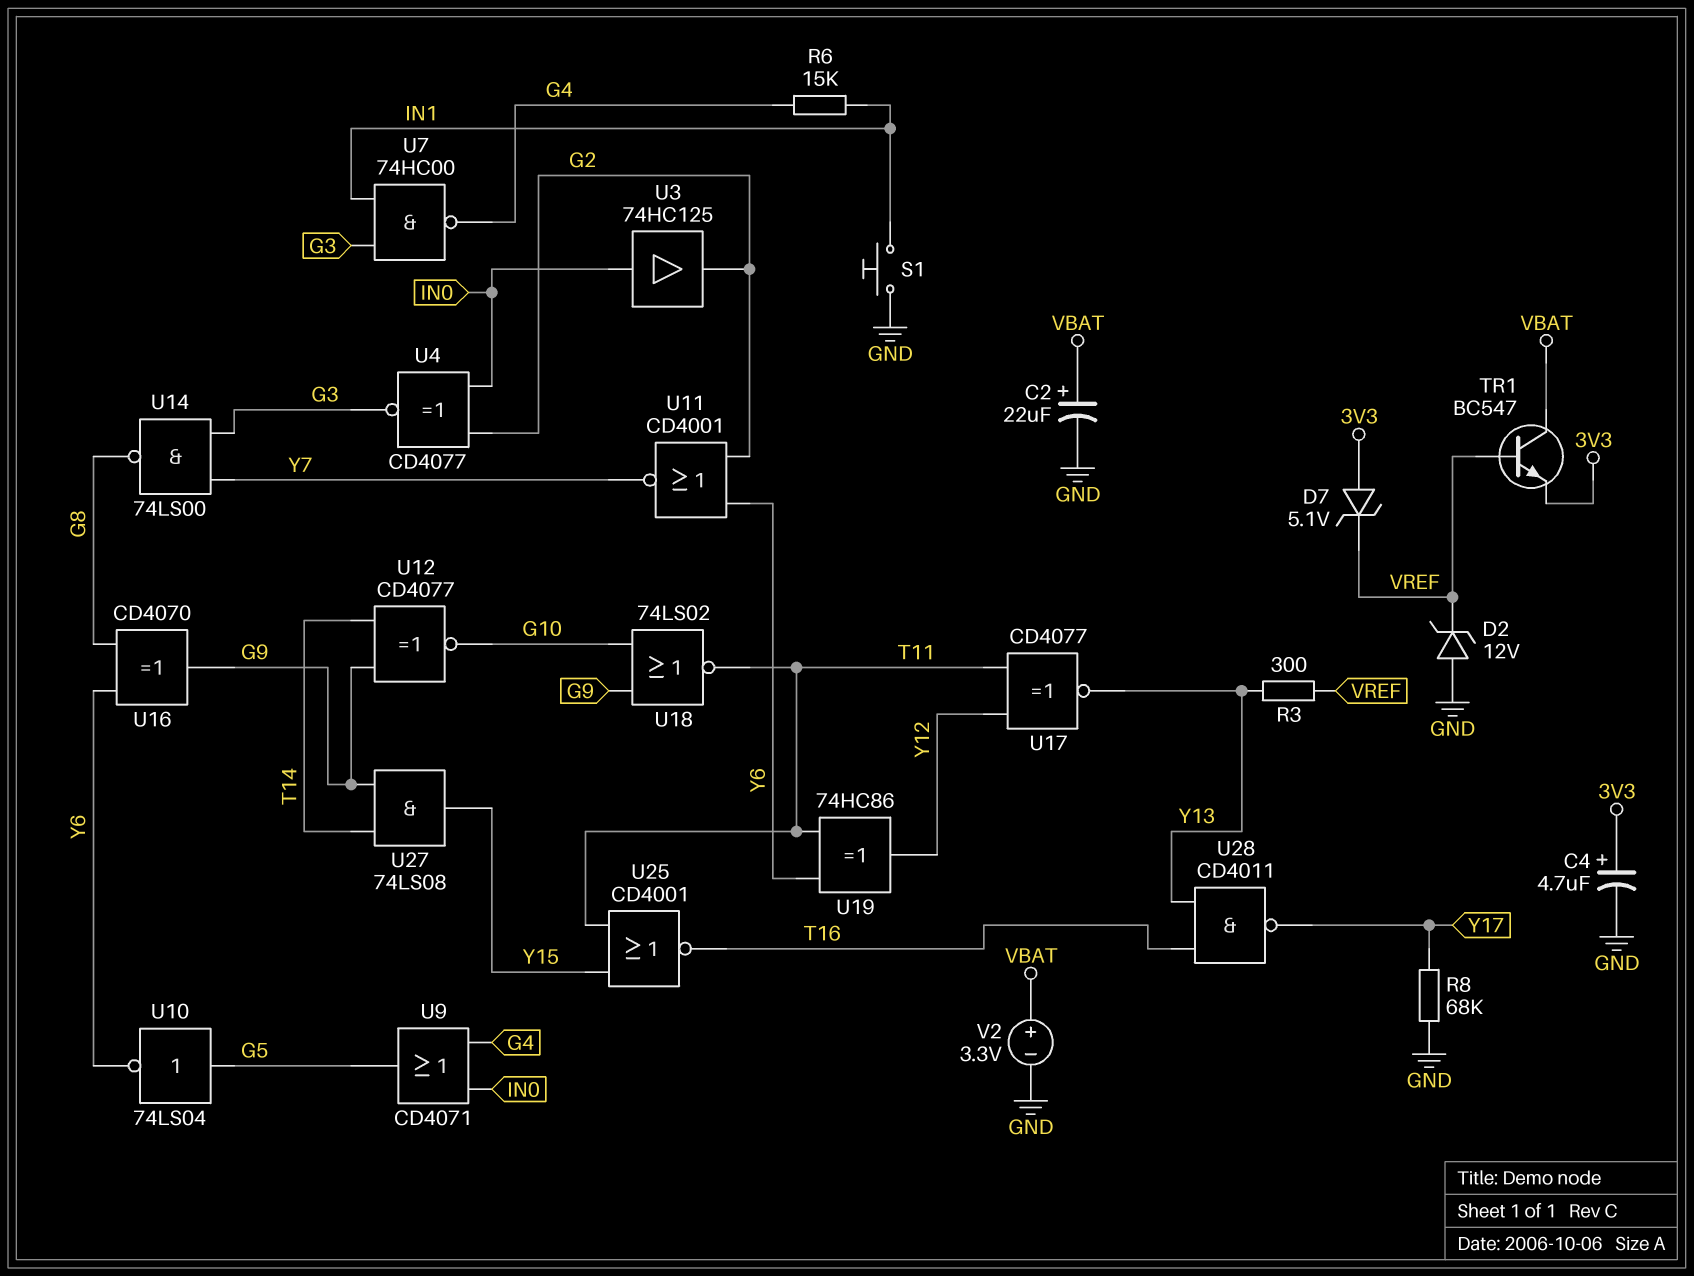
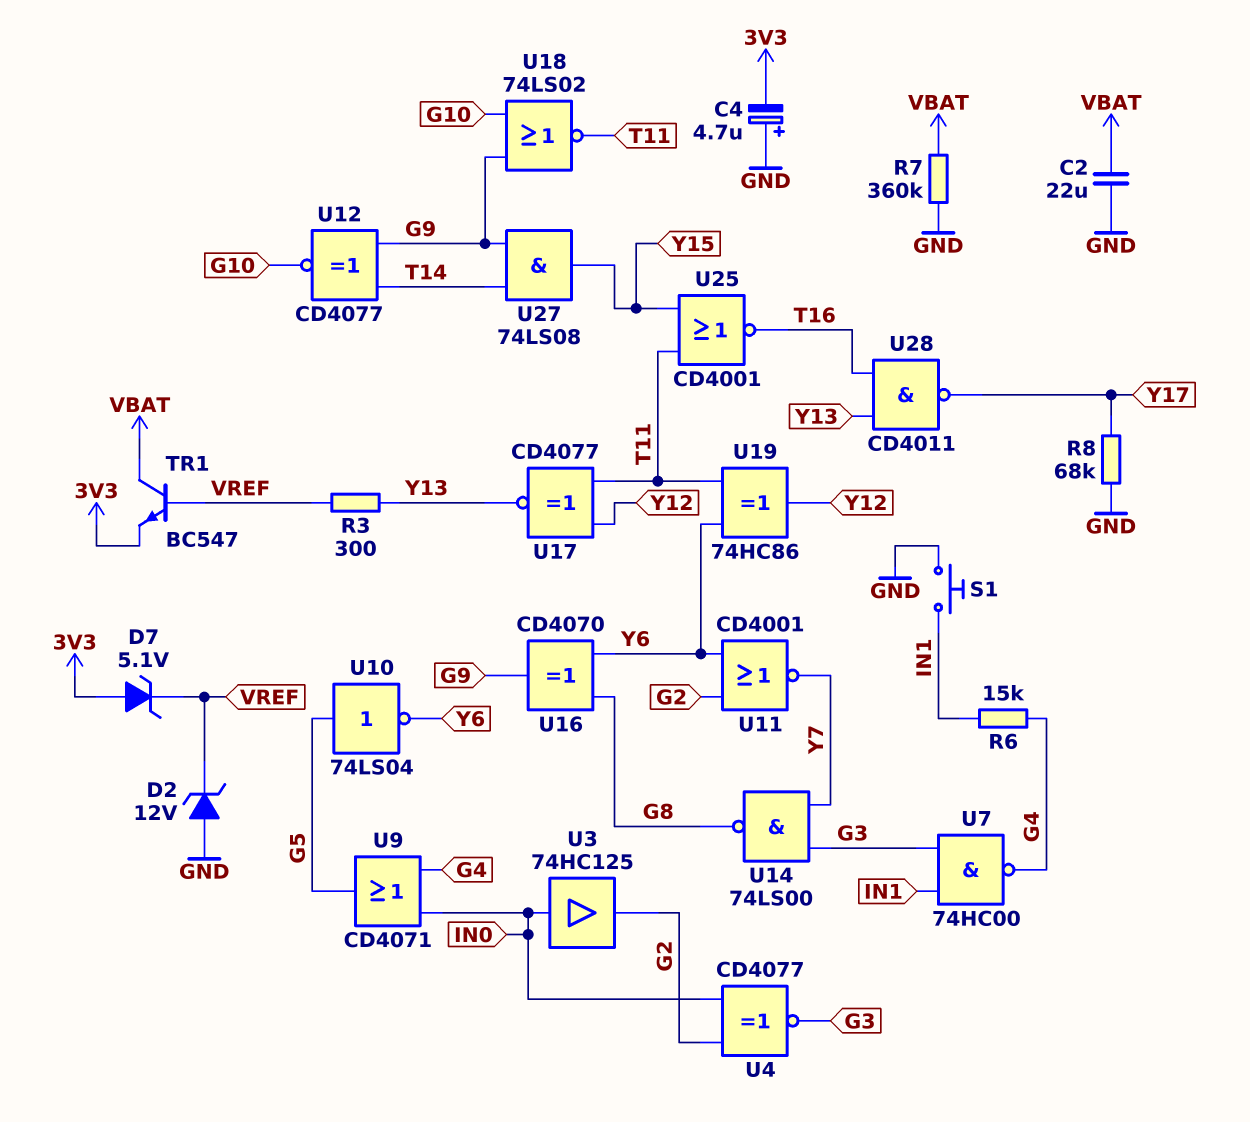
C2: 22uF (plus VBAT, minus GND) -> 22uF (GND, VBAT)
C4: 4.7uF (plus 3V3, minus GND) -> 4.7uF (plus GND, minus 3V3)
R7: none -> 360k (GND, VBAT)
V2: 3.3V (plus VBAT, minus GND) -> none

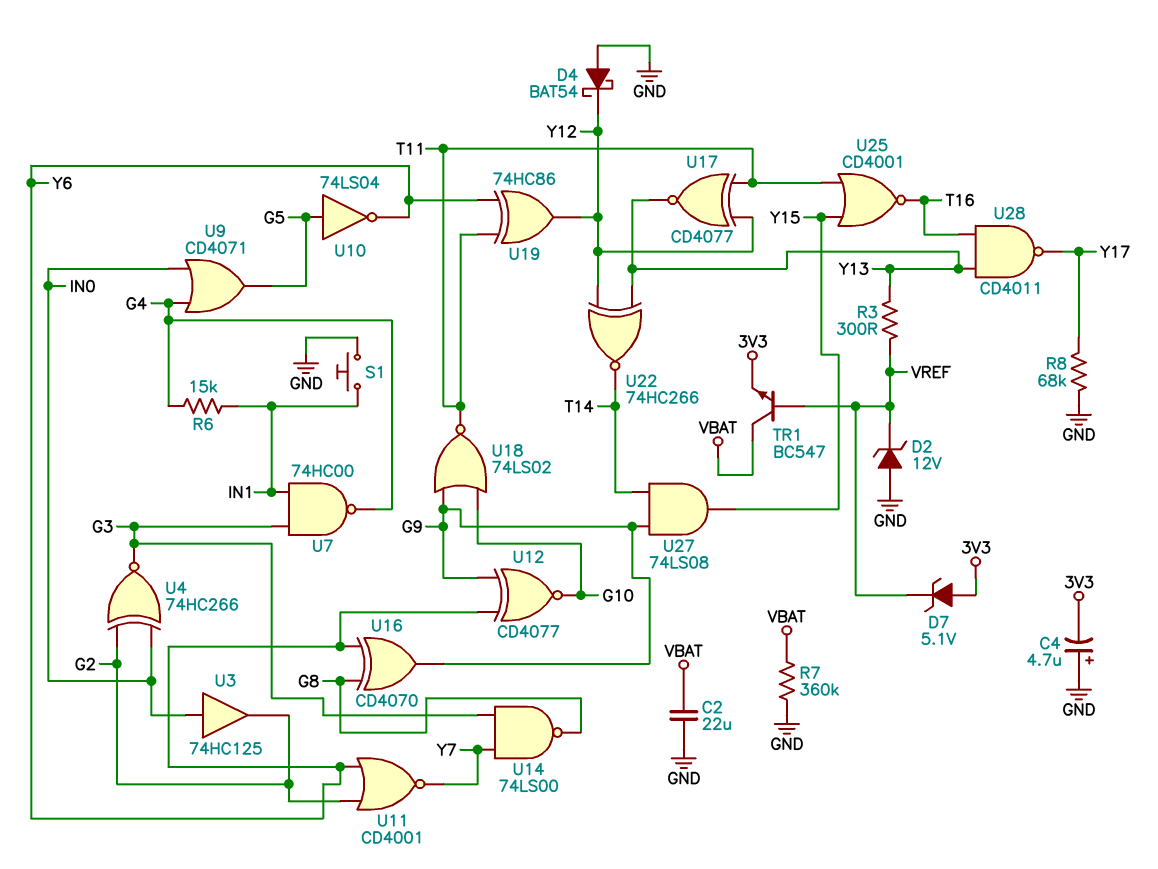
D4: none -> schottky BAT54 (A GND, K Y12)
U4: XNOR CD4077 (in G2, in IN0, out G3) -> XNOR 74HC266 (in G2, in IN0, out G3)
U12: XNOR CD4077 (in G9, in T14, out G10) -> XNOR CD4077 (in G9, in Y6, out G10)
U22: none -> XNOR 74HC266 (in Y12, in Y13, out T14)

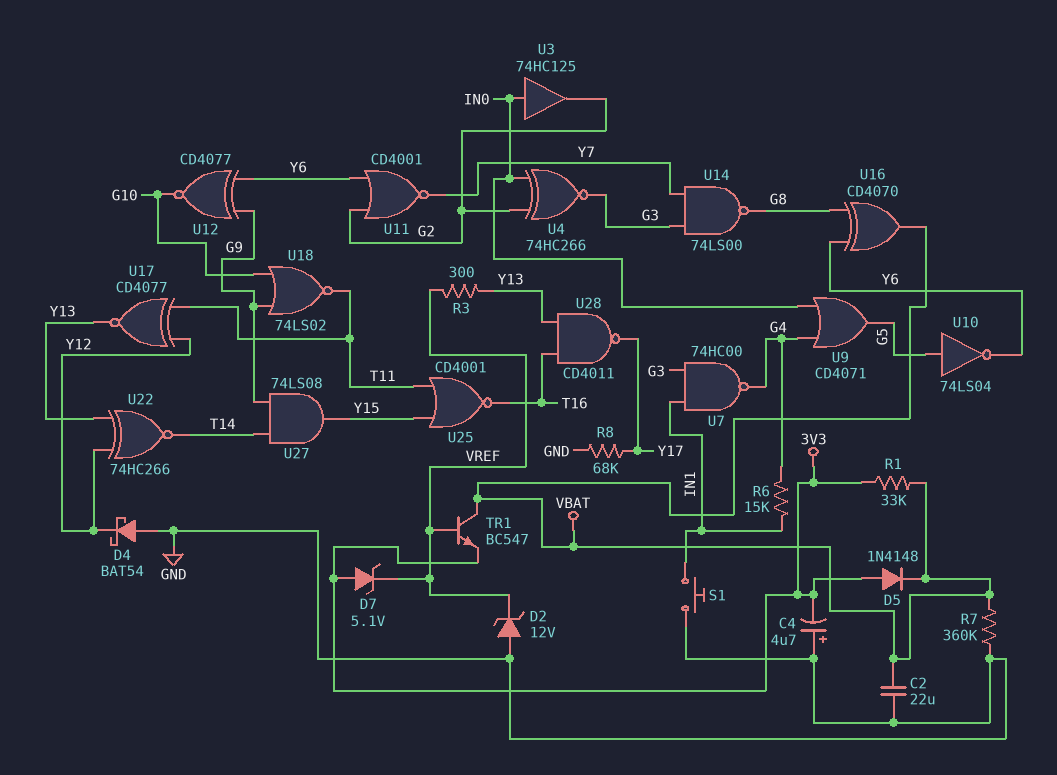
D5: none -> diode 1N4148 (A 3V3, K VBAT)
R1: none -> 33k (3V3, VBAT)
U16: XOR CD4070 (in G8, in Y6, out G9) -> XOR CD4070 (in G8, in Y6, out VBAT)
U19: XOR 74HC86 (in T11, in Y6, out Y12) -> none

